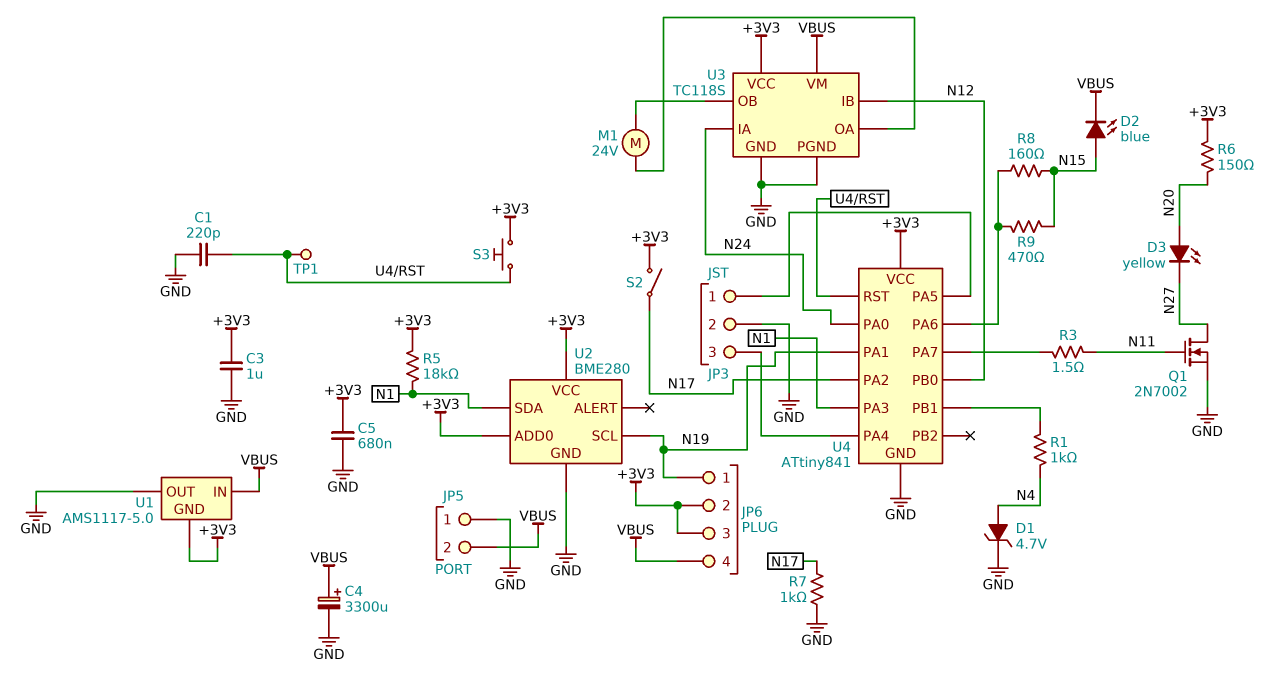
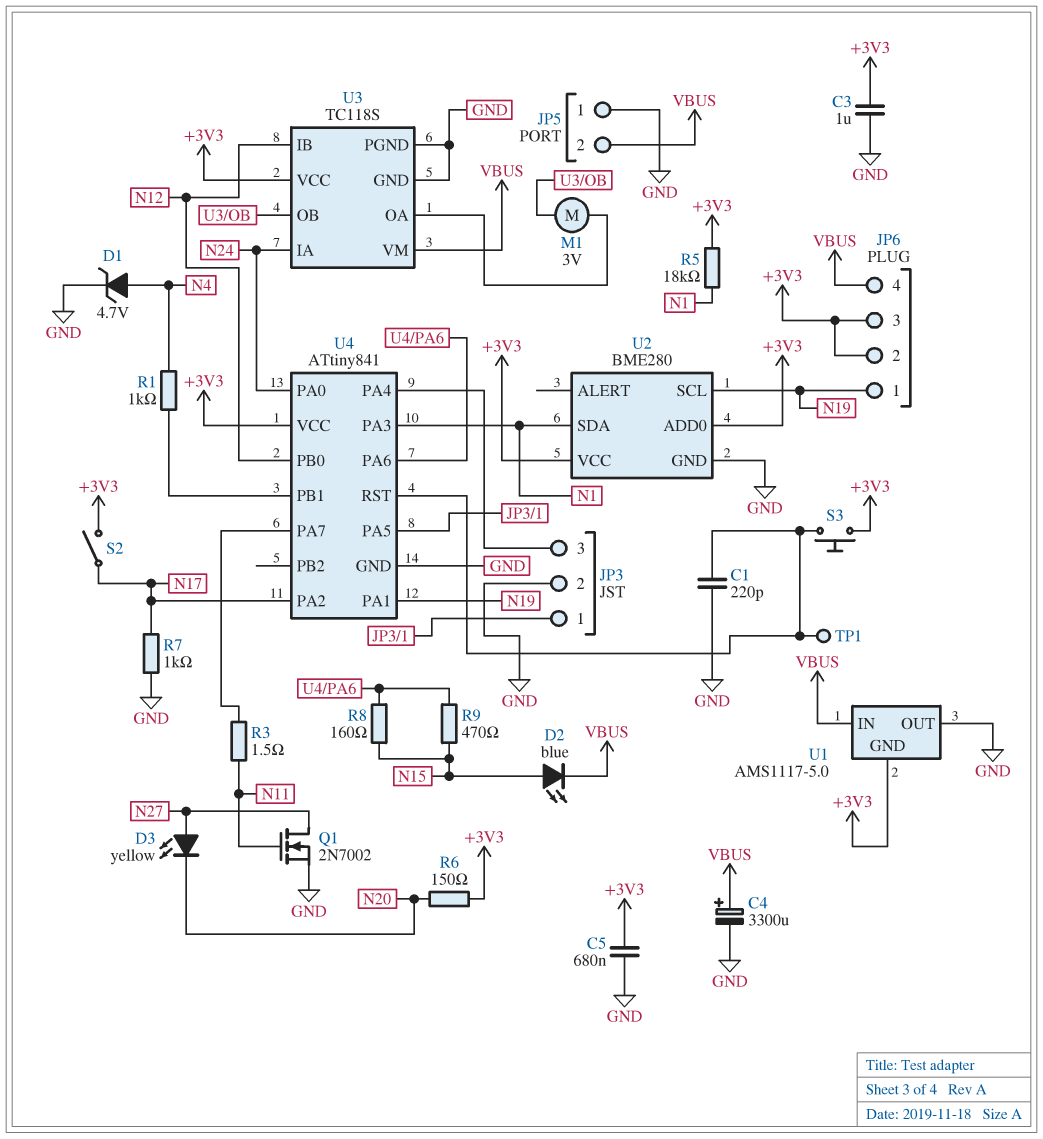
D3: LED yellow (A N20, K N27) -> LED yellow (A N27, K N20)
M1: motor 24V (U3/OA, U3/OB) -> motor 3V (U3/OA, U3/OB)

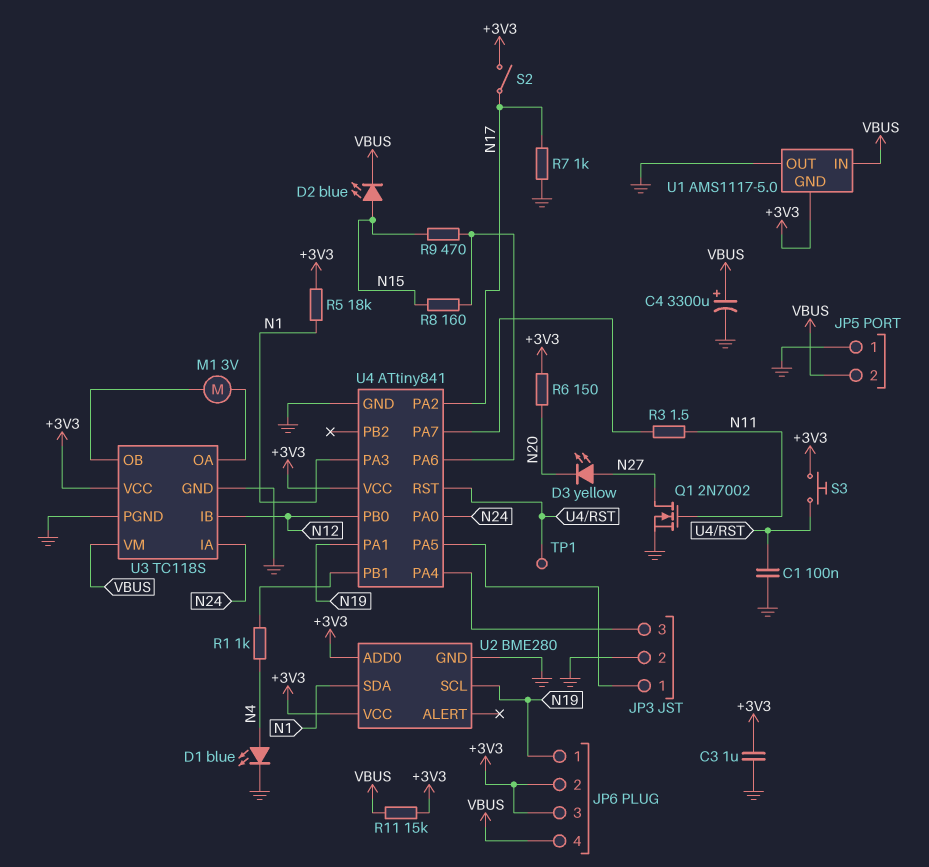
C1: 220pF (GND, U4/RST) -> 100nF (GND, U4/RST)
C5: 680nF (+3V3, GND) -> none
D1: zener 4.7V (A N4, K GND) -> LED blue (A N4, K GND)
R11: none -> 15k (+3V3, VBUS)

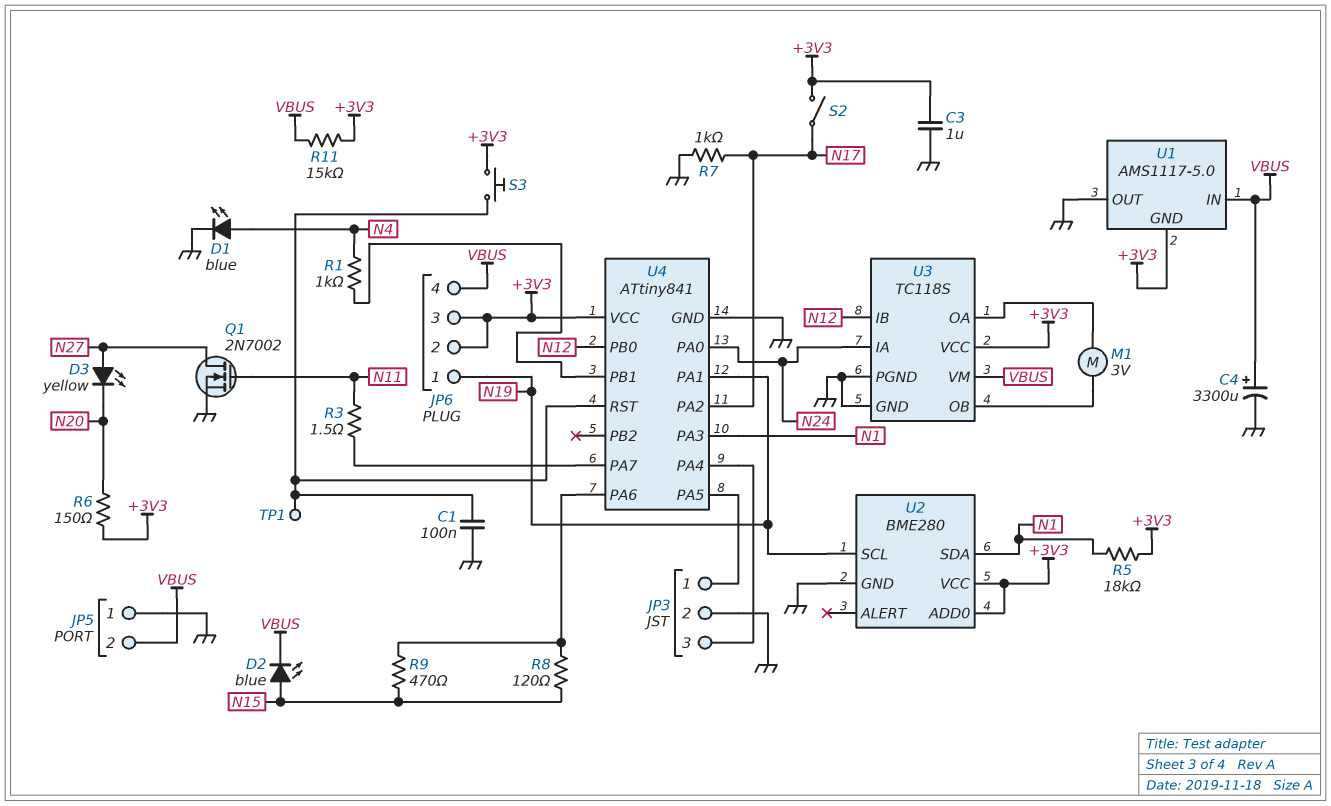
R8: 160 (N15, U4/PA6) -> 120 (N15, U4/PA6)

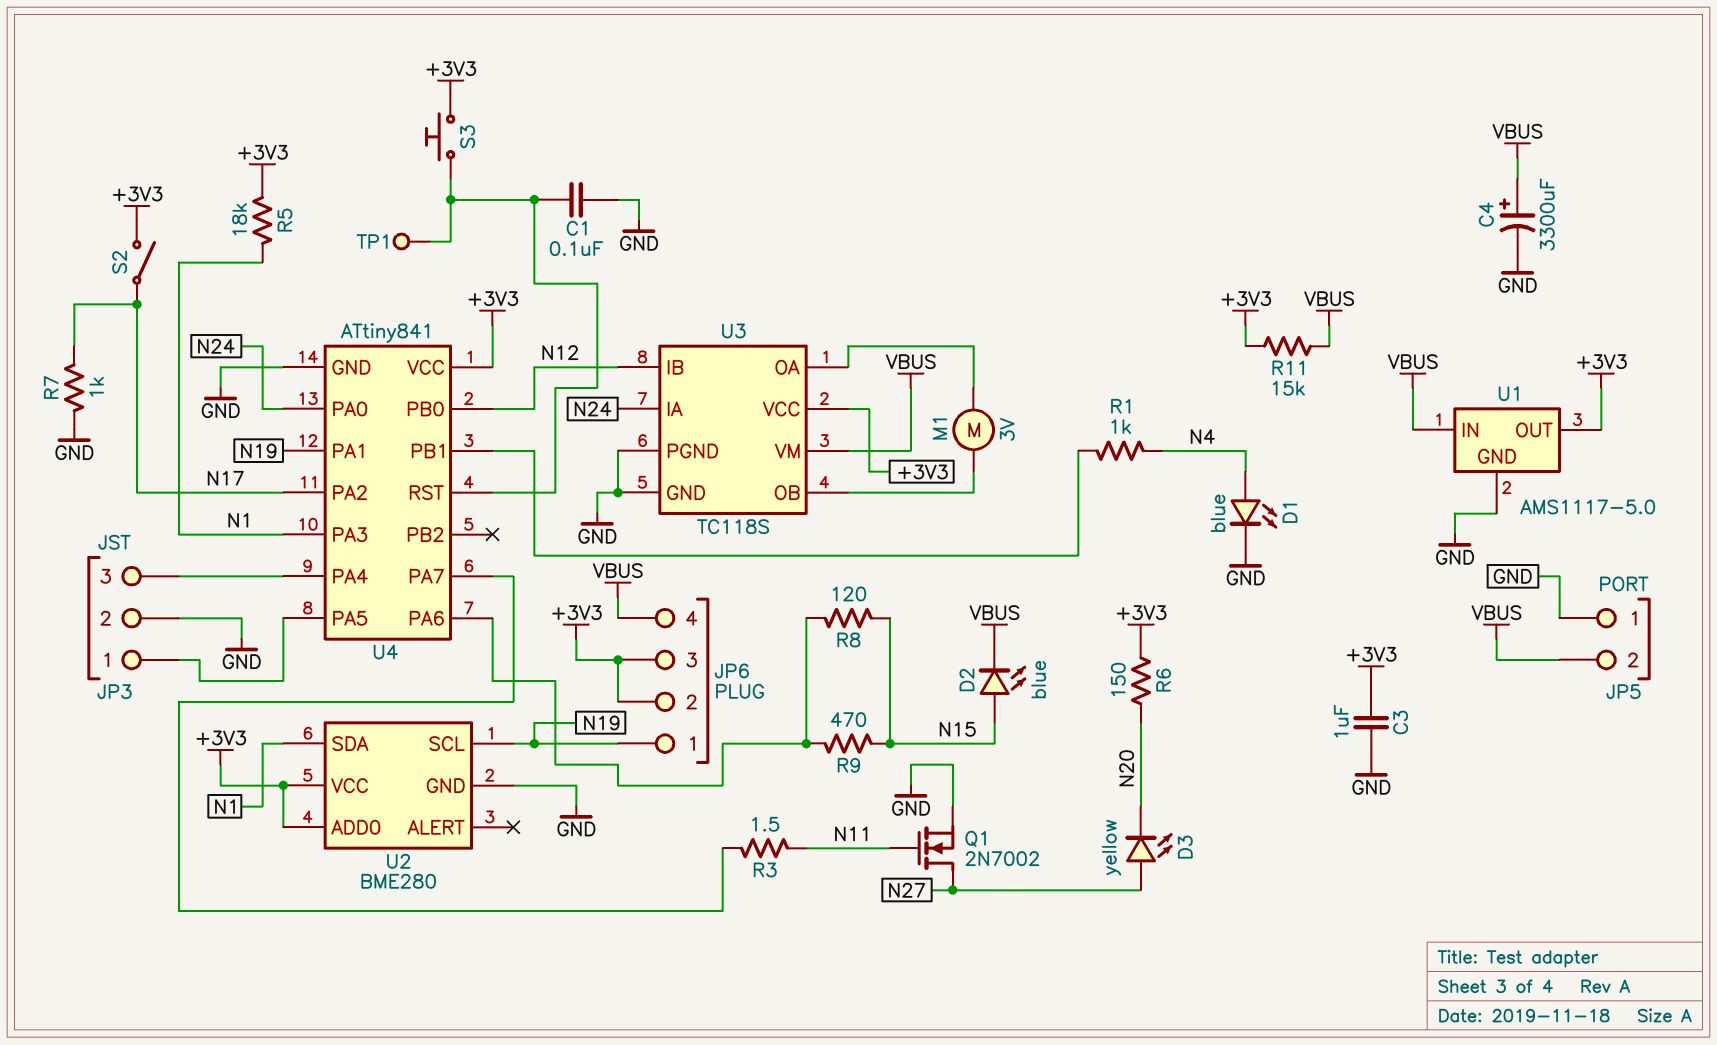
U1 pin GND: +3V3 -> GND
U1 pin OUT: GND -> +3V3

